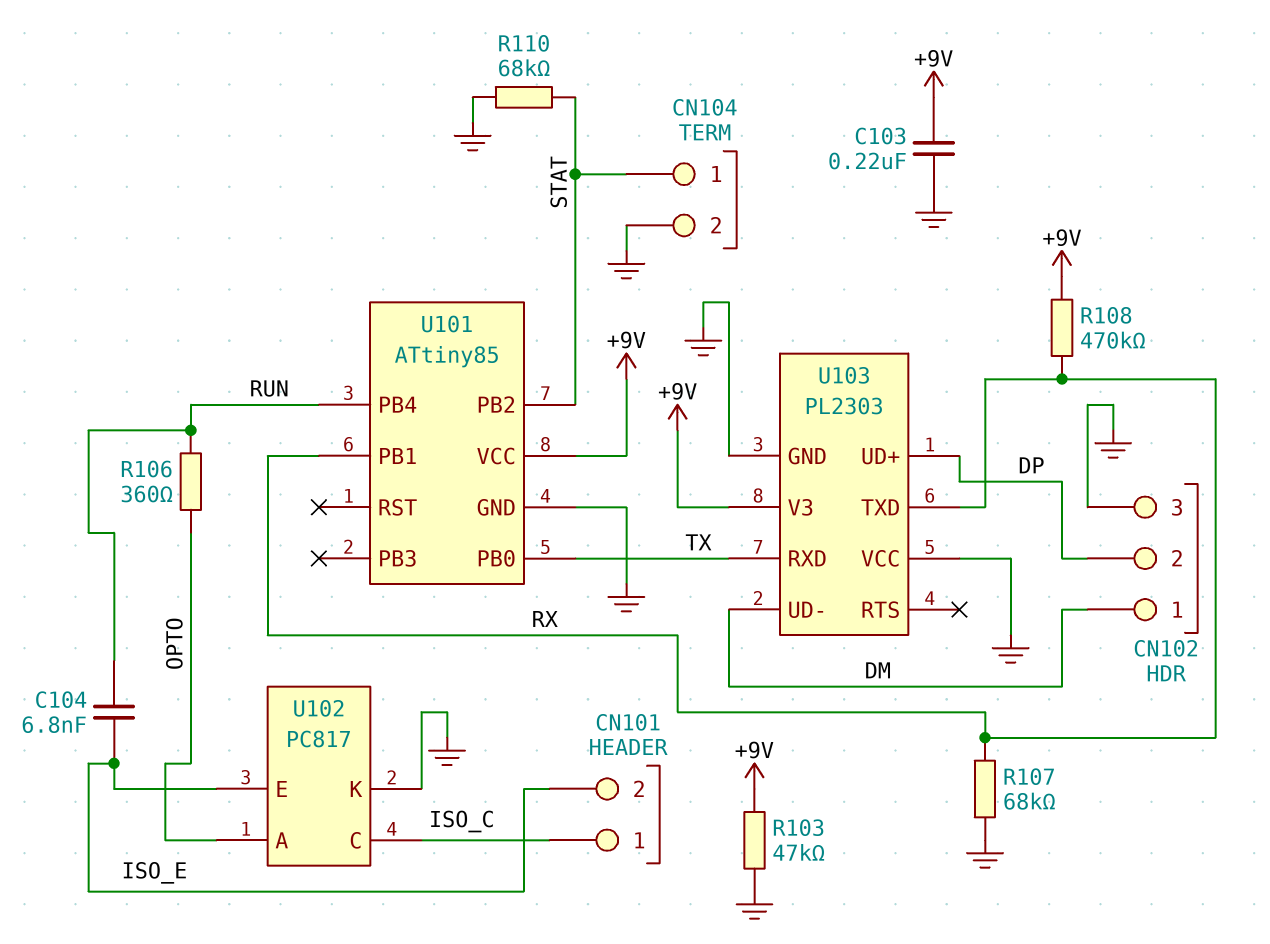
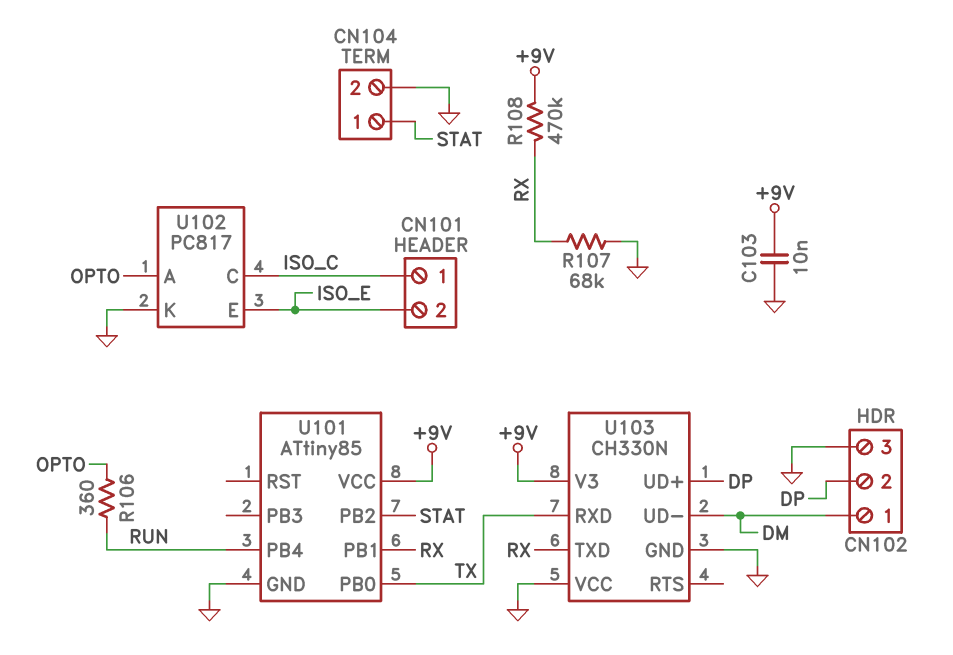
C103: 220nF (+9V, GND) -> 10nF (+9V, GND)
C104: 6.8nF (ISO_E, RUN) -> none
R103: 47k (+9V, GND) -> none
R110: 68k (GND, STAT) -> none
U103: PL2303 -> CH330N

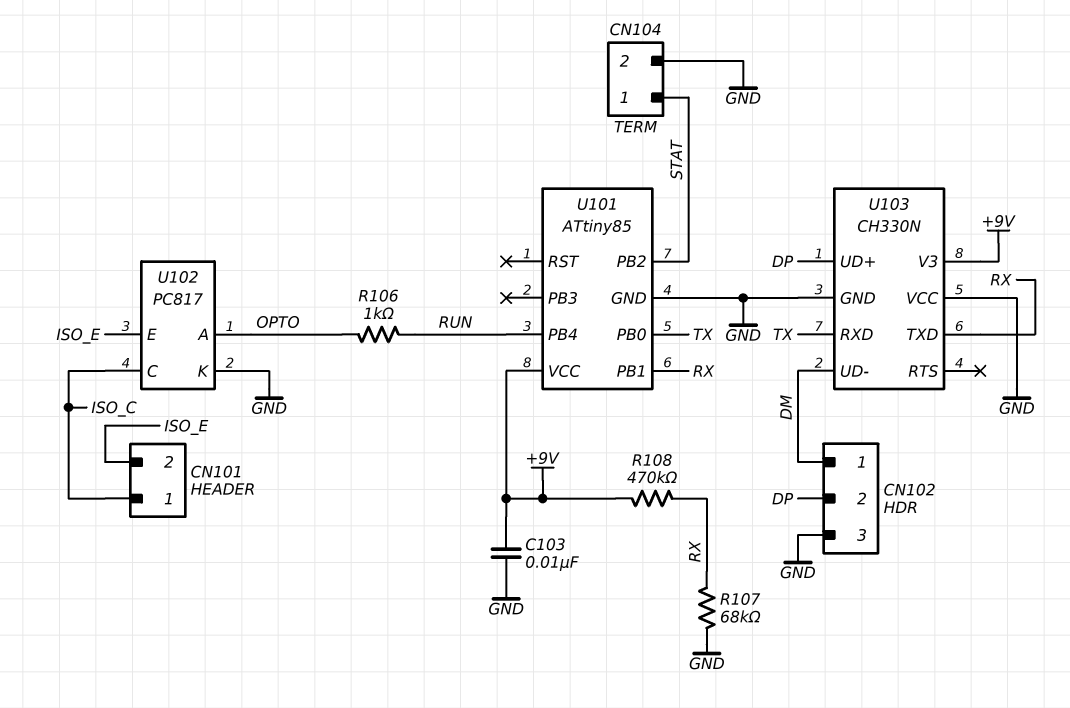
R106: 360 (OPTO, RUN) -> 1k (OPTO, RUN)

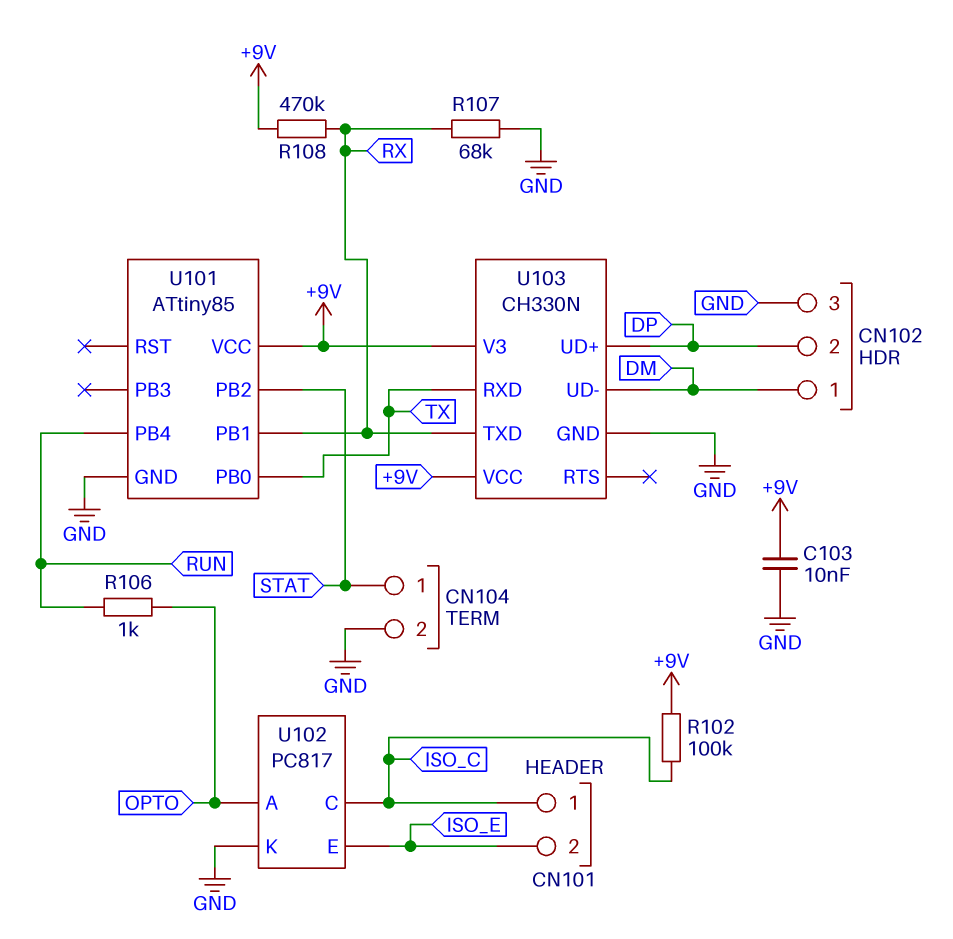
R102: none -> 100k (+9V, ISO_C)
U103 pin VCC: GND -> +9V

